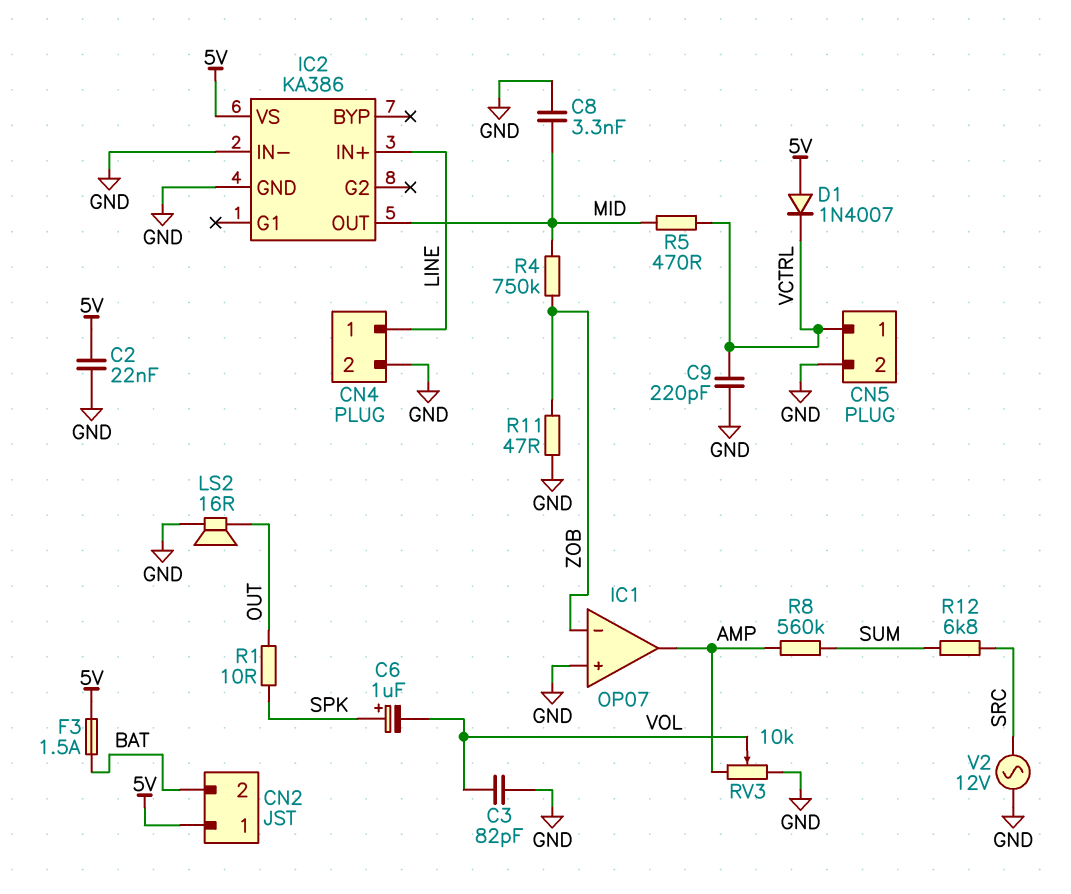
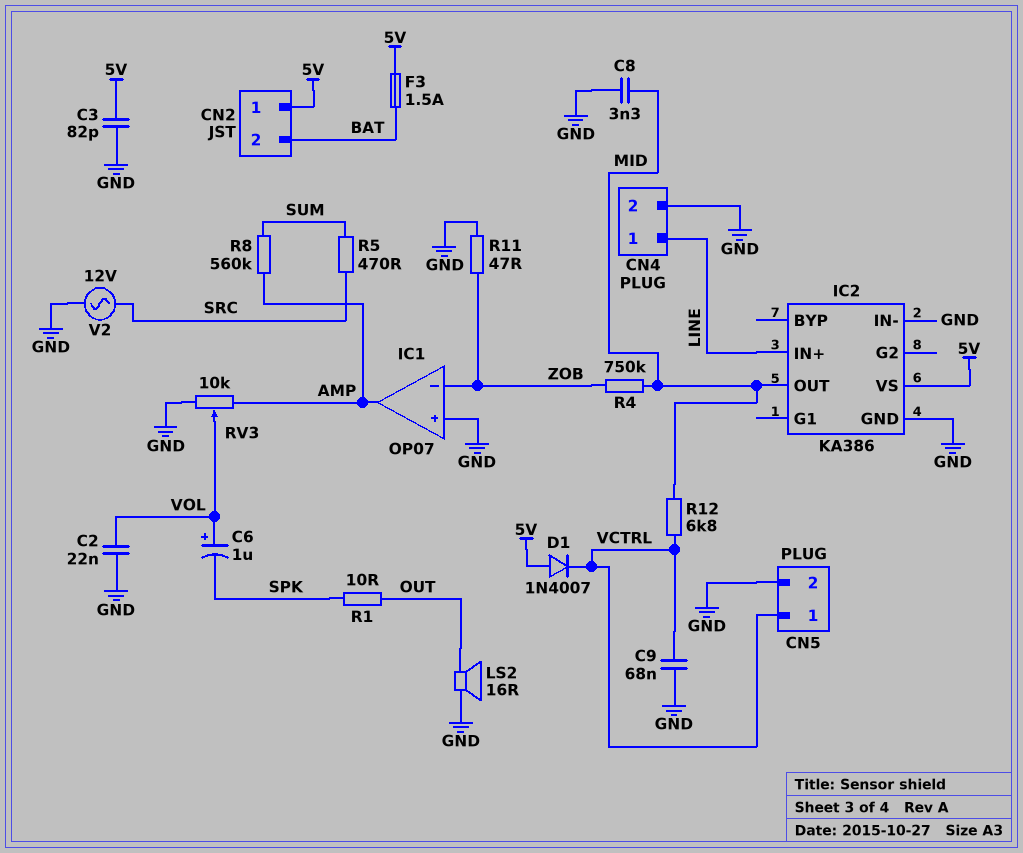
C2: 22nF (5V, GND) -> 22nF (GND, VOL)
C3: 82pF (GND, VOL) -> 82pF (5V, GND)
C6: 1uF (plus SPK, minus VOL) -> 1uF (plus VOL, minus SPK)
C9: 220pF (GND, VCTRL) -> 68nF (GND, VCTRL)
R5: 470 (MID, VCTRL) -> 470 (SRC, SUM)
R12: 6.8k (SRC, SUM) -> 6.8k (MID, VCTRL)

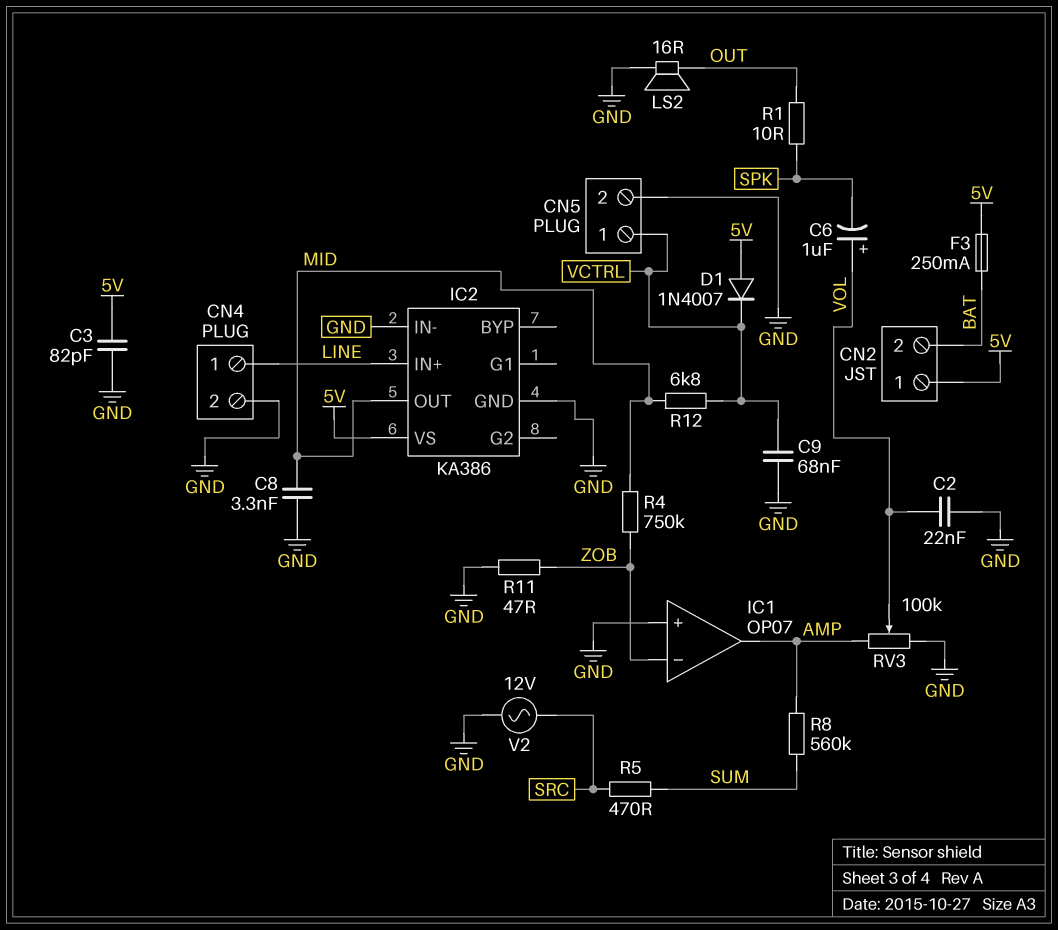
F3: 1.5A (5V, BAT) -> 250mA (5V, BAT)
RV3: 10k (AMP, GND, wiper VOL) -> 100k (AMP, GND, wiper VOL)

